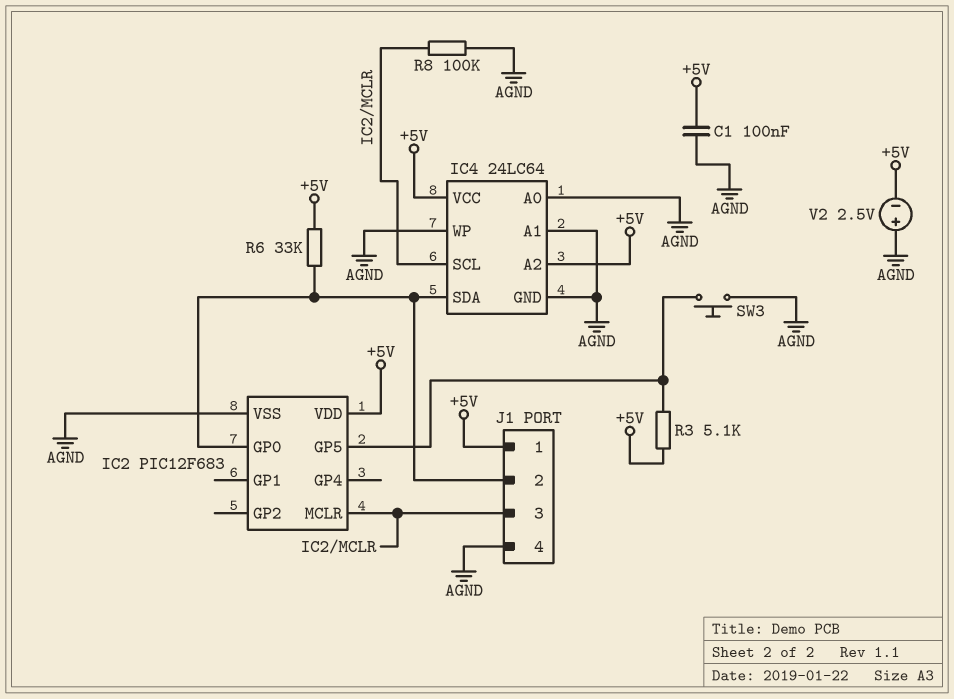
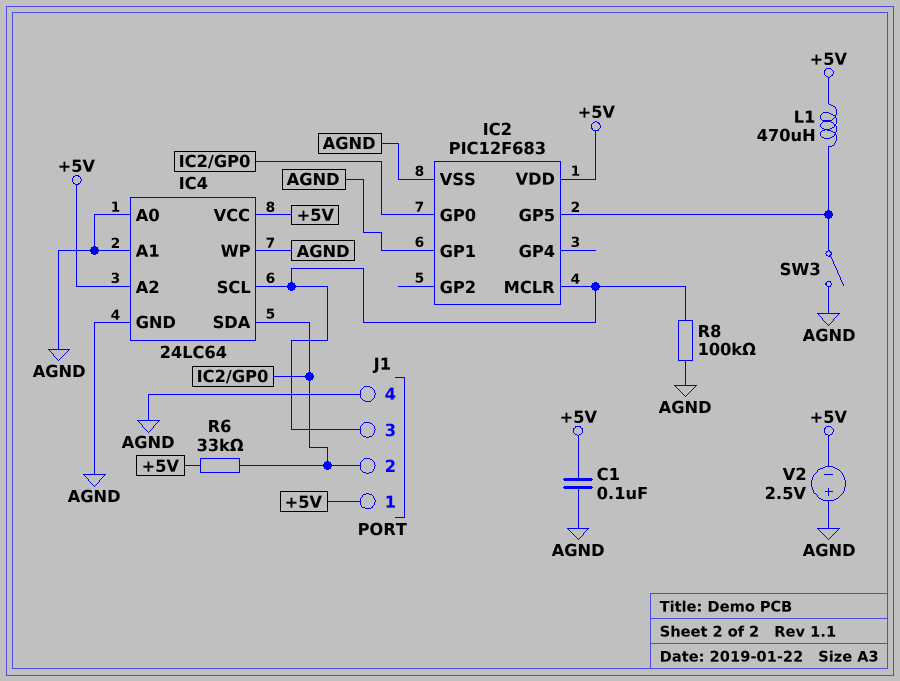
IC2 pin GP1: none -> AGND
L1: none -> 470uH (+5V, IC2/GP5)
R3: 5.1k (+5V, IC2/GP5) -> none
SW3: button (AGND, IC2/GP5) -> switch (AGND, IC2/GP5)

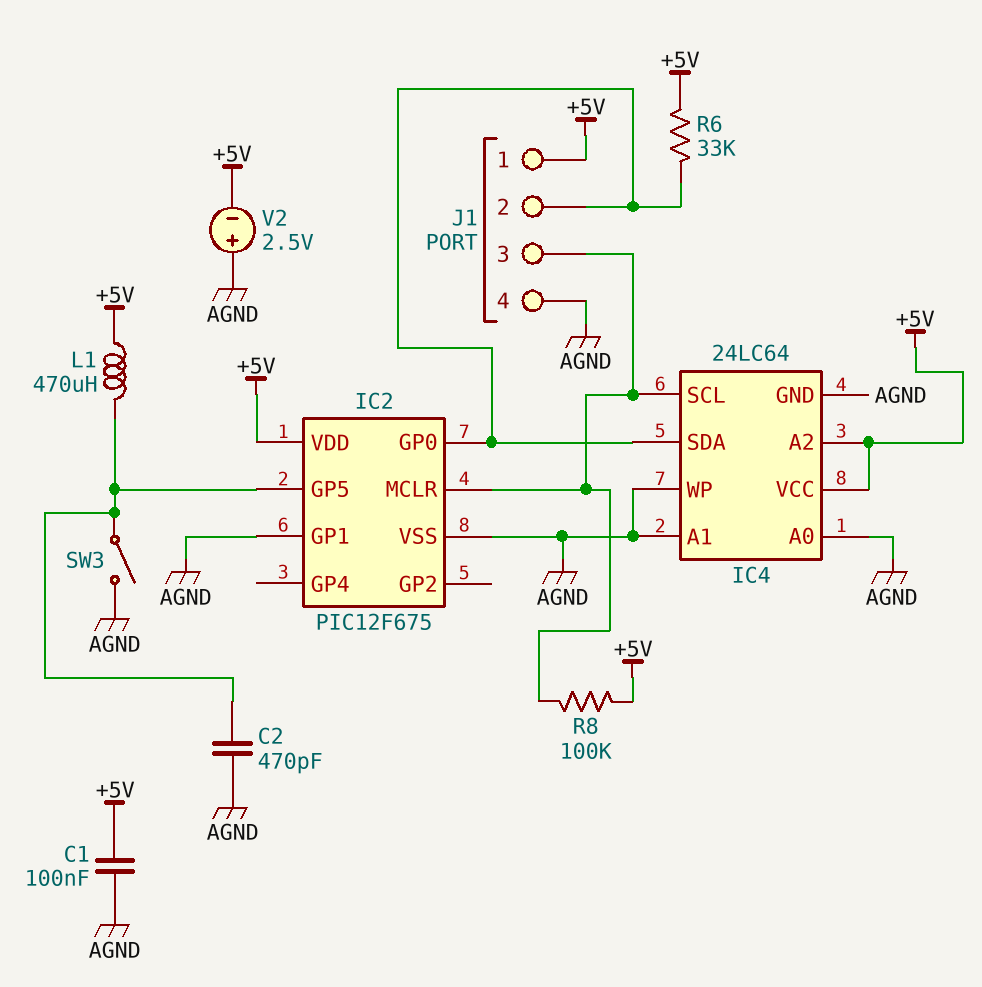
C2: none -> 470pF (AGND, IC2/GP5)
IC2: PIC12F683 -> PIC12F675
R8: 100k (AGND, IC2/MCLR) -> 100k (+5V, IC2/MCLR)

